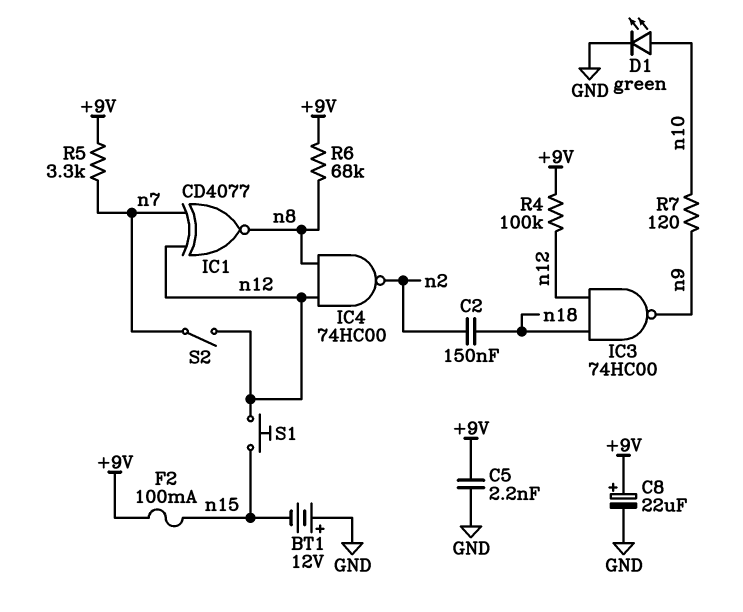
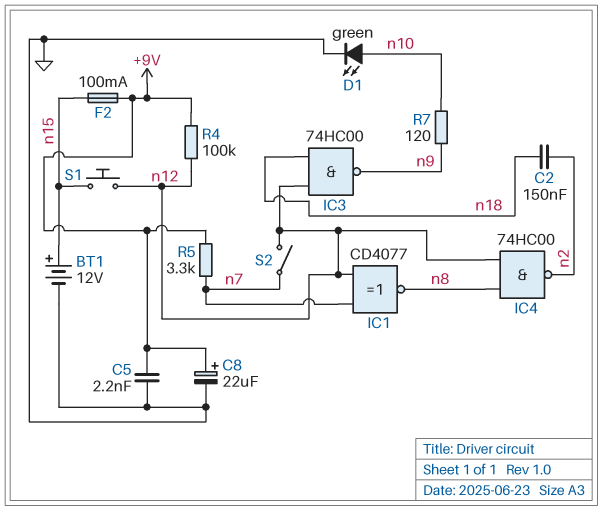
BT1: 12V (plus GND, minus n15) -> 12V (plus n15, minus GND)
R6: 68k (+9V, n8) -> none

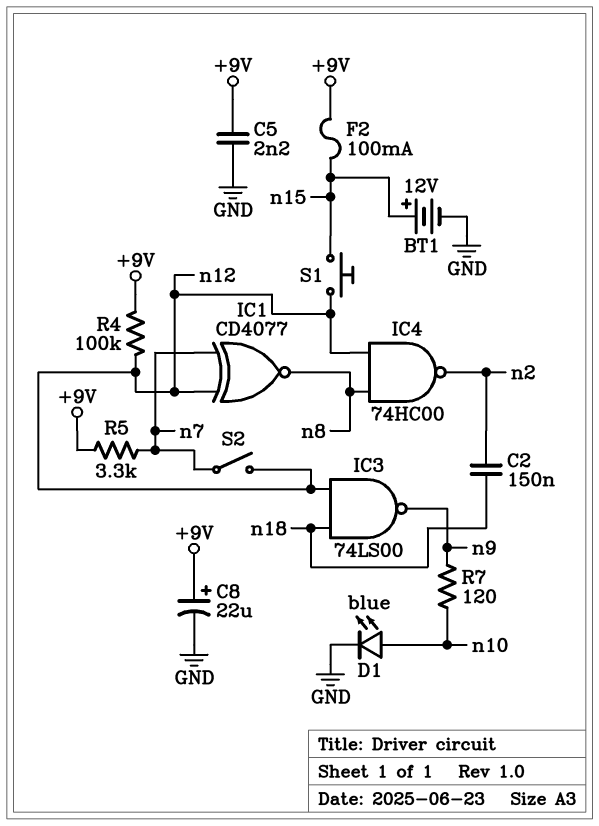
D1: LED green (A n10, K GND) -> LED blue (A n10, K GND)
IC3: NAND 74HC00 (in n12, in n18, out n9) -> NAND 74LS00 (in n12, in n18, out n9)

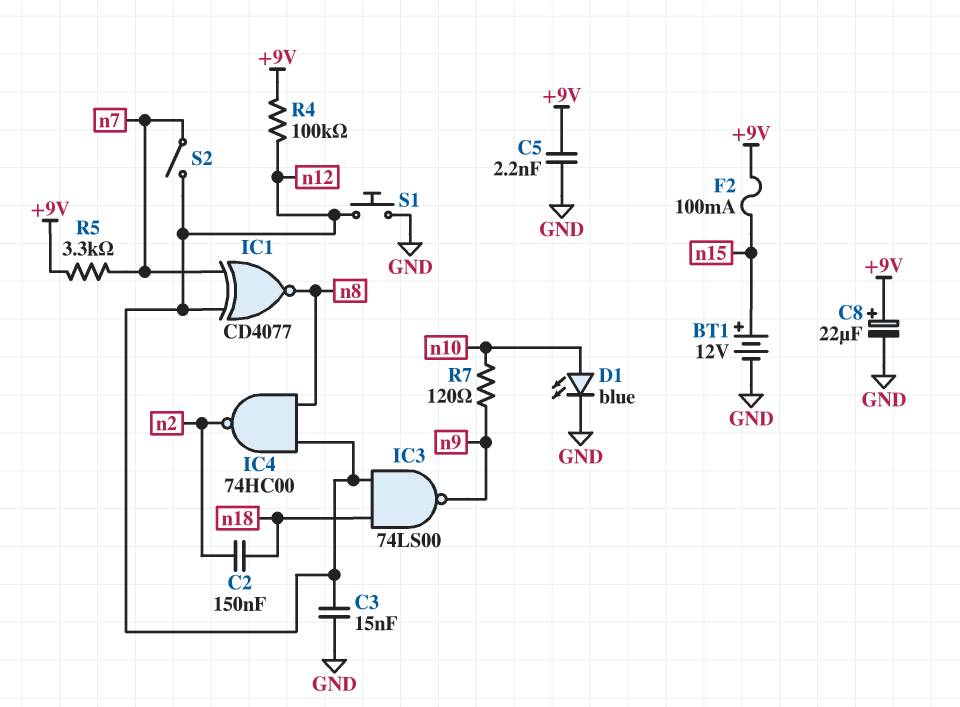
C3: none -> 15nF (GND, n12)
S1: button (n12, n15) -> button (GND, n12)

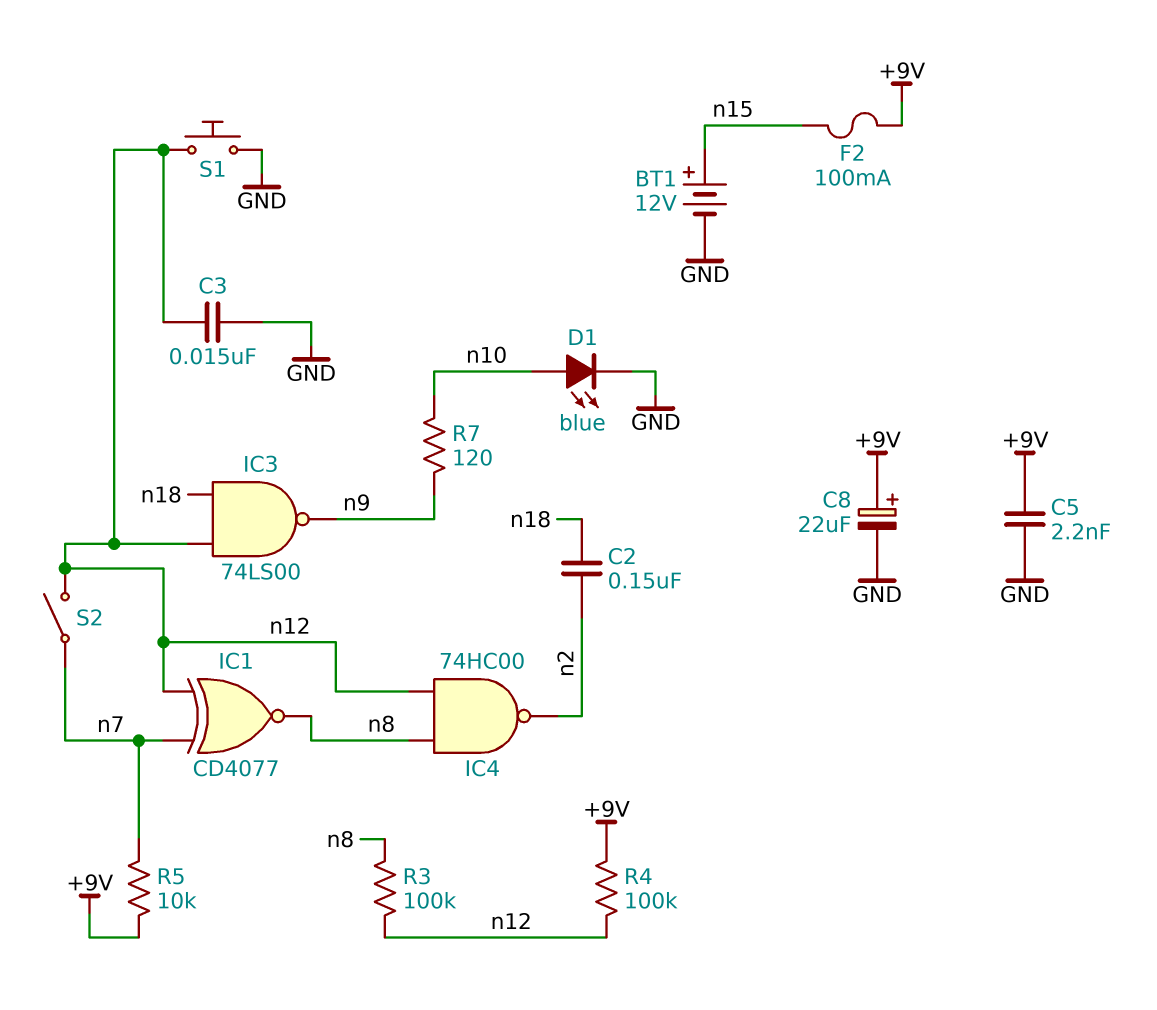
R3: none -> 100k (n8, n12)
R5: 3.3k (+9V, n7) -> 10k (+9V, n7)

